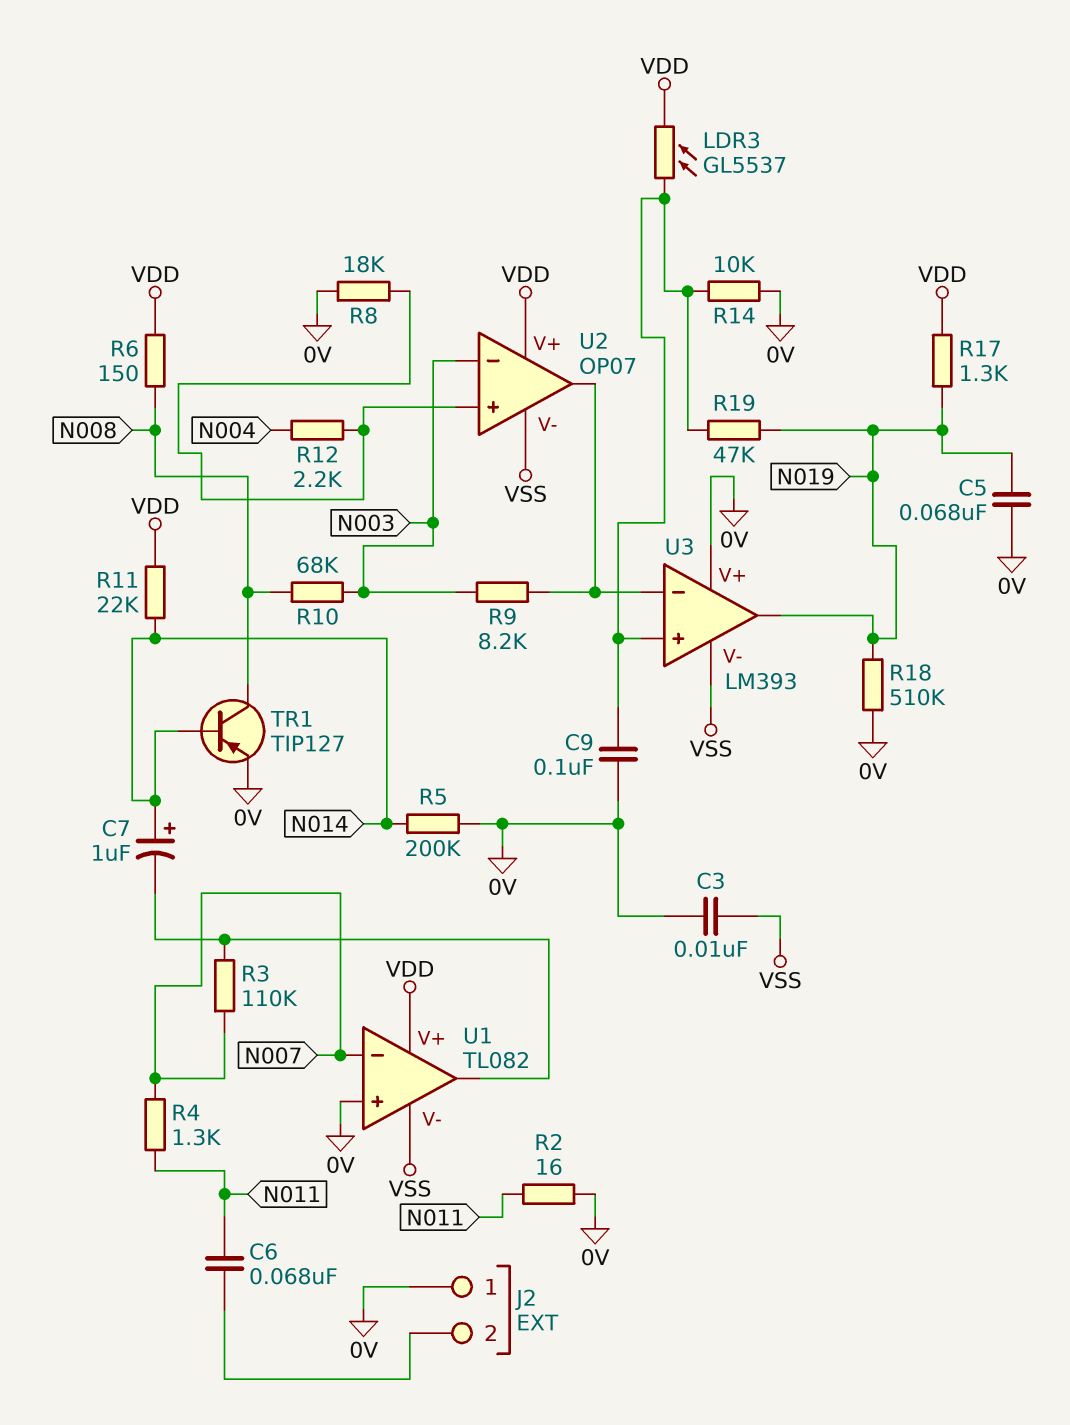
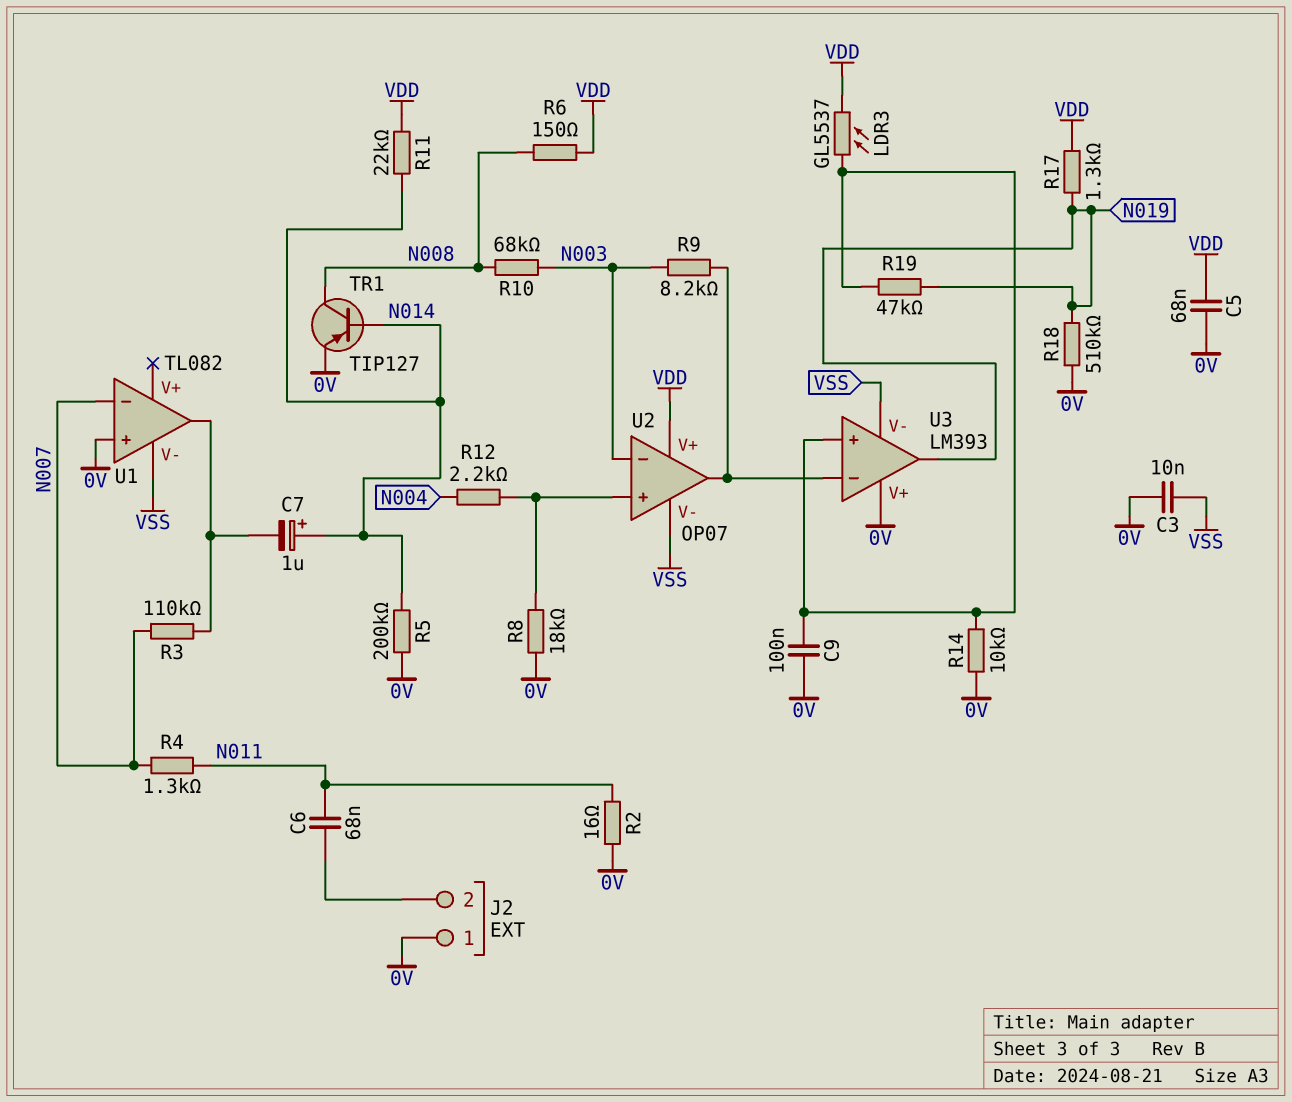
C5: 68nF (0V, N019) -> 68nF (0V, VDD)
U1 pin V+: VDD -> none

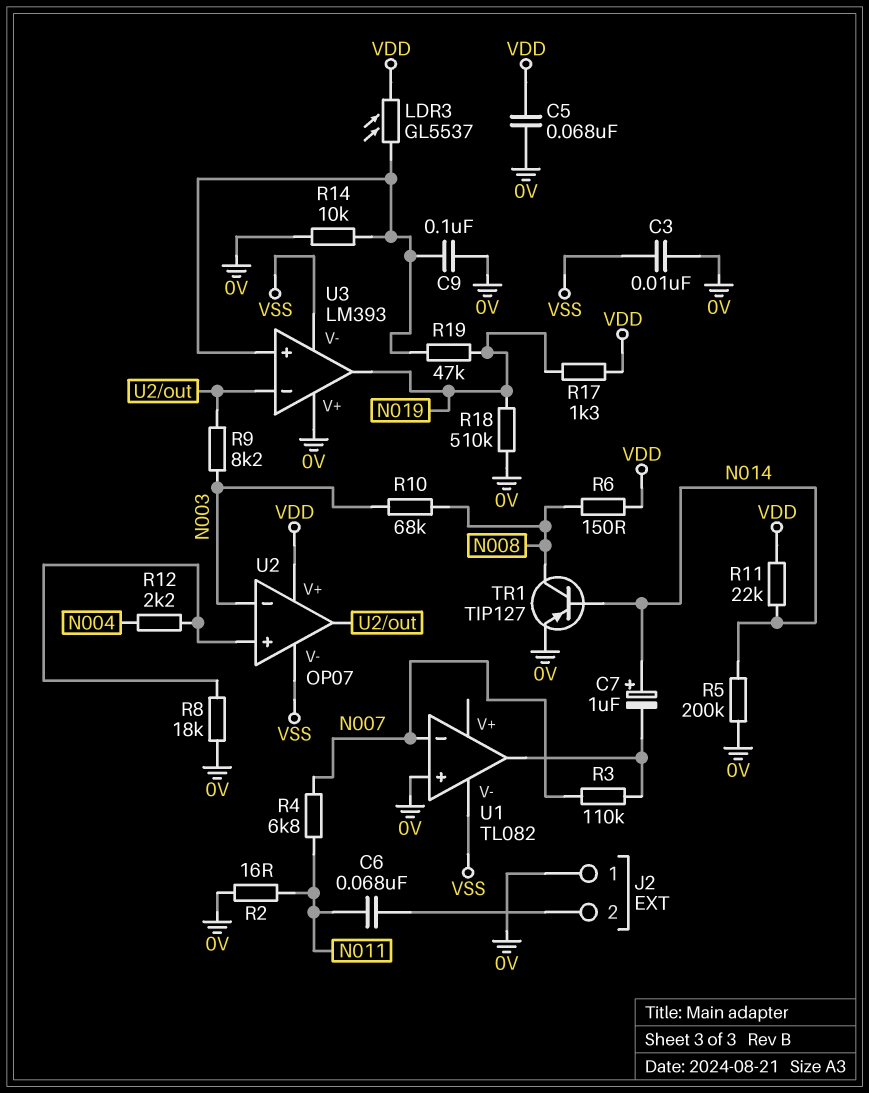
R4: 1.3k (N007, N011) -> 6.8k (N007, N011)

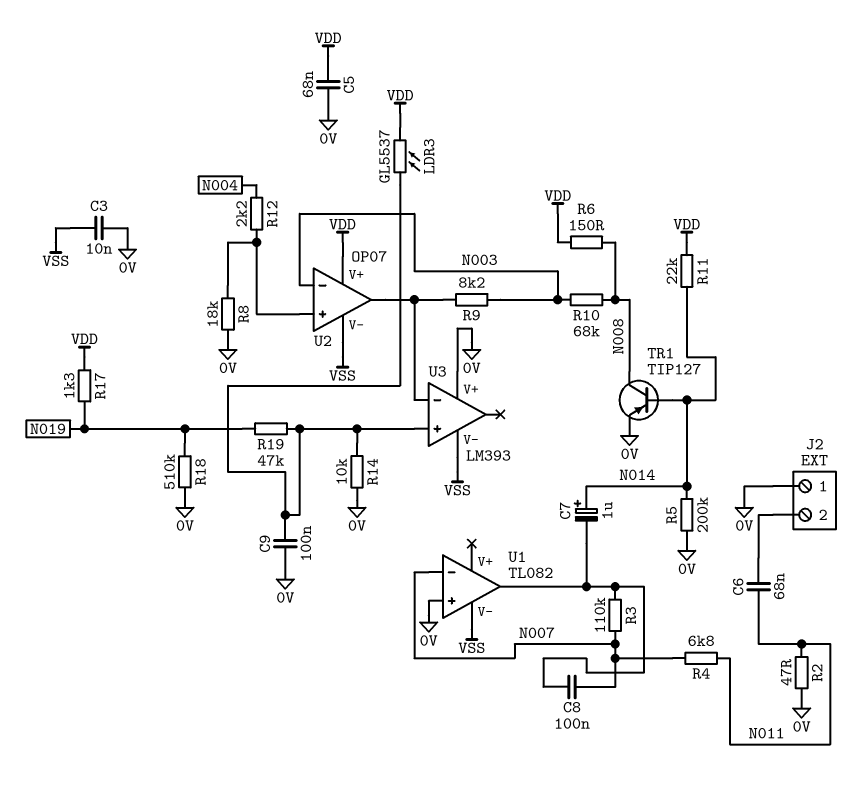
C8: none -> 100nF (N007, U1/out)
R2: 16 (0V, N011) -> 47 (0V, N011)
U3 pin out: N019 -> none

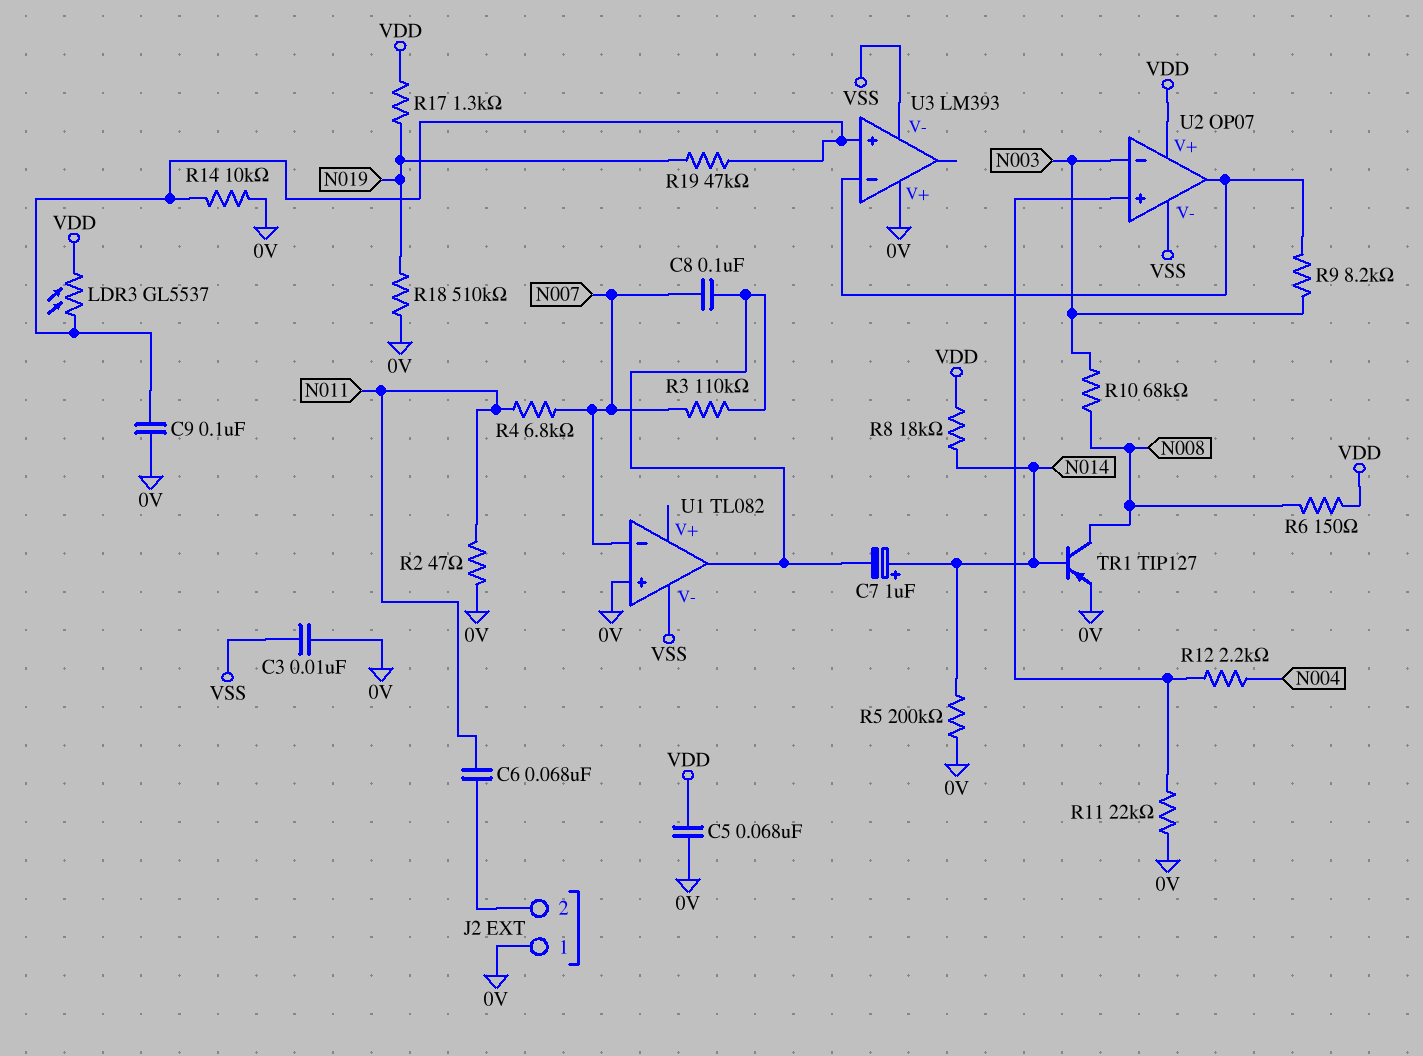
R8: 18k (0V, U2/in+) -> 18k (N014, VDD)
R11: 22k (N014, VDD) -> 22k (0V, U2/in+)

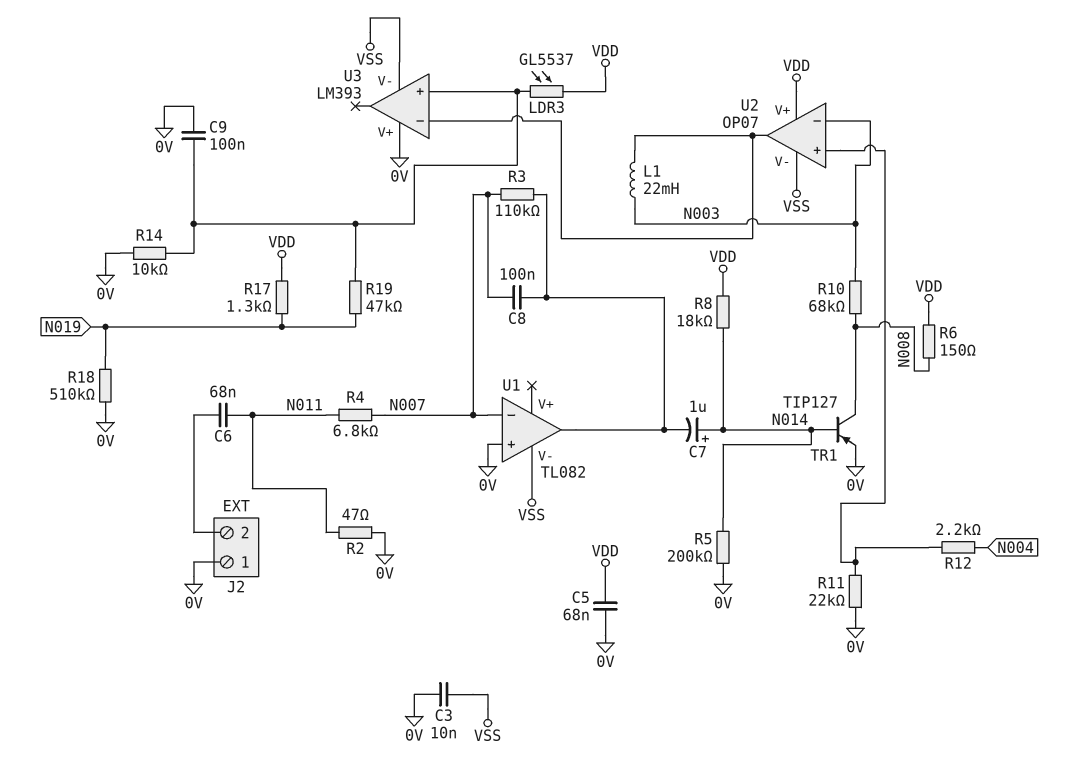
L1: none -> 22mH (N003, U2/out)
R9: 8.2k (N003, U2/out) -> none

